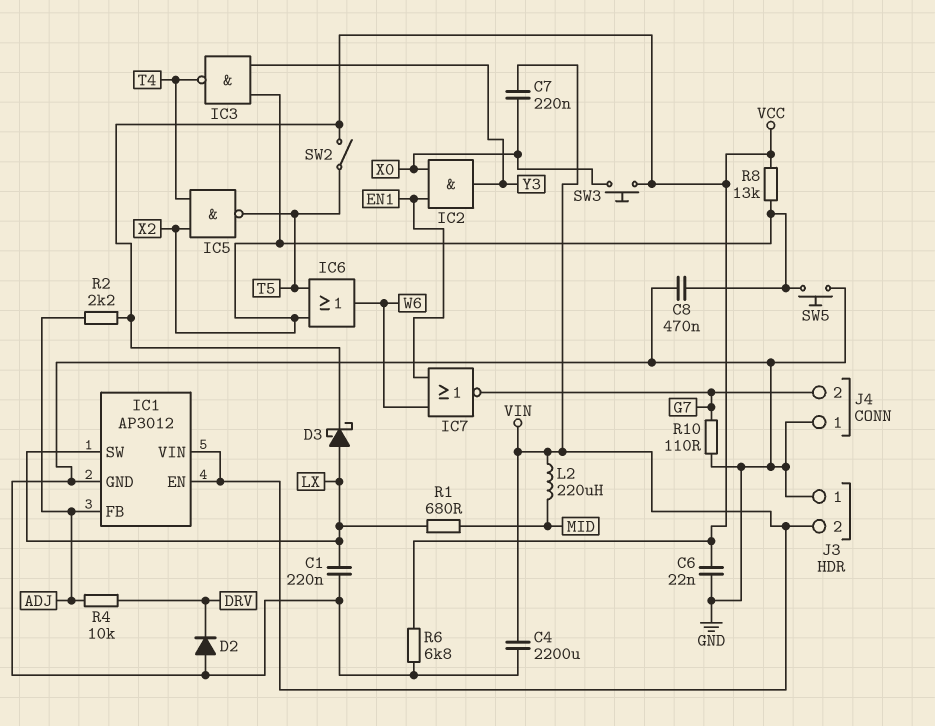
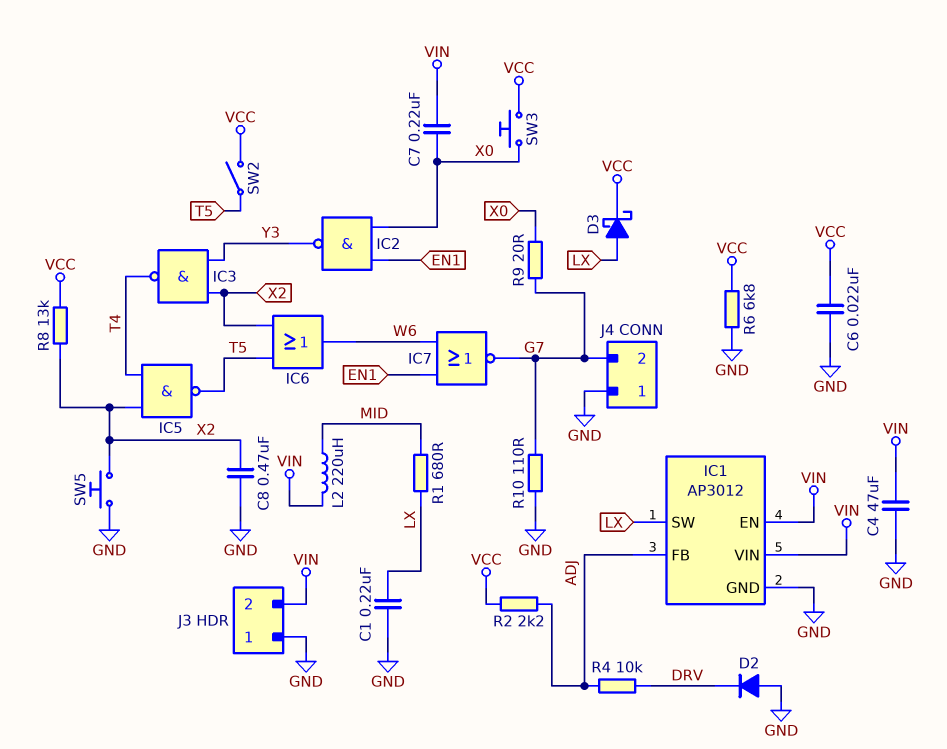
C4: 2200uF (GND, VIN) -> 47uF (GND, VIN)
IC2: AND (in EN1, in X0, out Y3) -> NAND (in EN1, in X0, out Y3)
R9: none -> 20 (G7, X0)

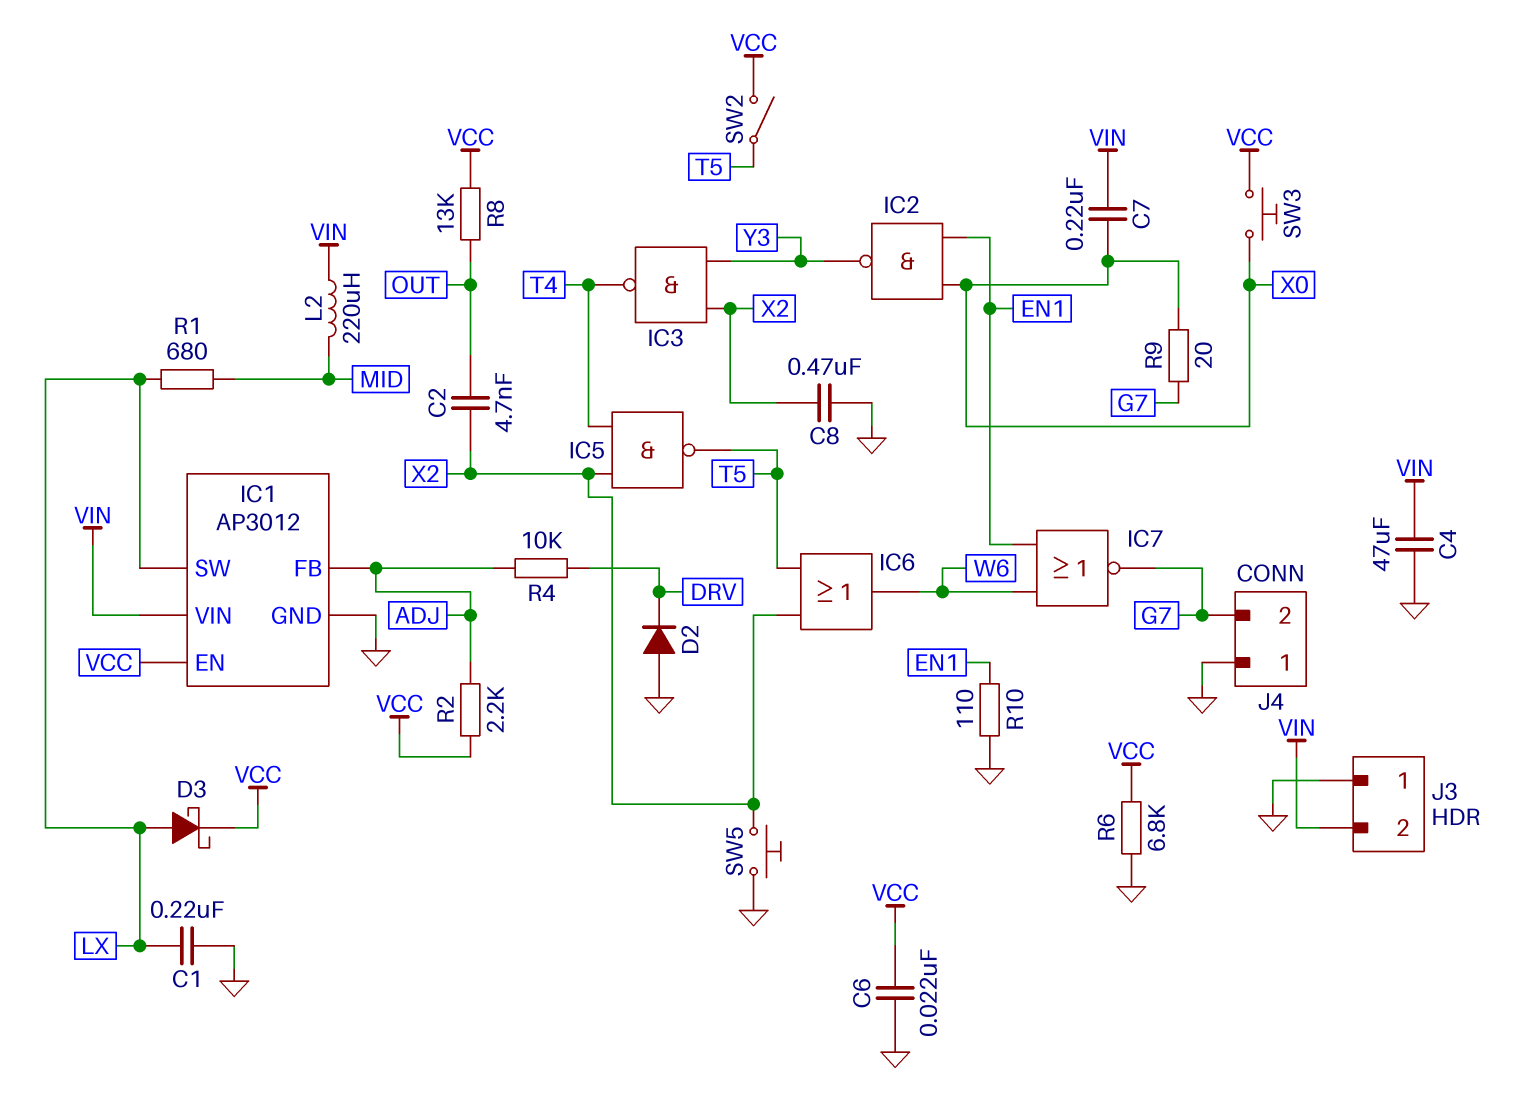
C2: none -> 4.7nF (OUT, X2)
IC1 pin EN: VIN -> VCC
R8: 13k (VCC, X2) -> 13k (OUT, VCC)
R10: 110 (G7, GND) -> 110 (EN1, GND)

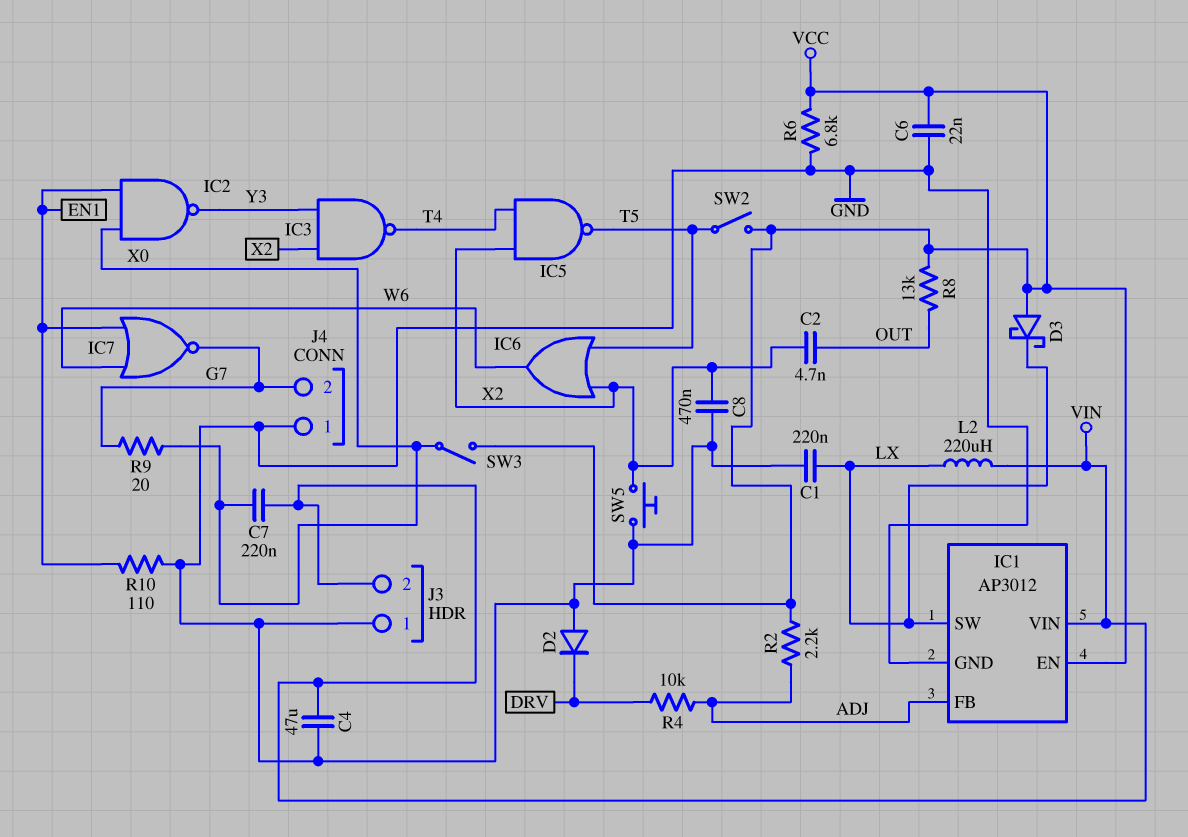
D3: schottky (A LX, K VCC) -> schottky (A VCC, K LX)
L2: 220uH (MID, VIN) -> 220uH (LX, VIN)
R1: 680 (LX, MID) -> none
SW3: button (VCC, X0) -> switch (VCC, X0)

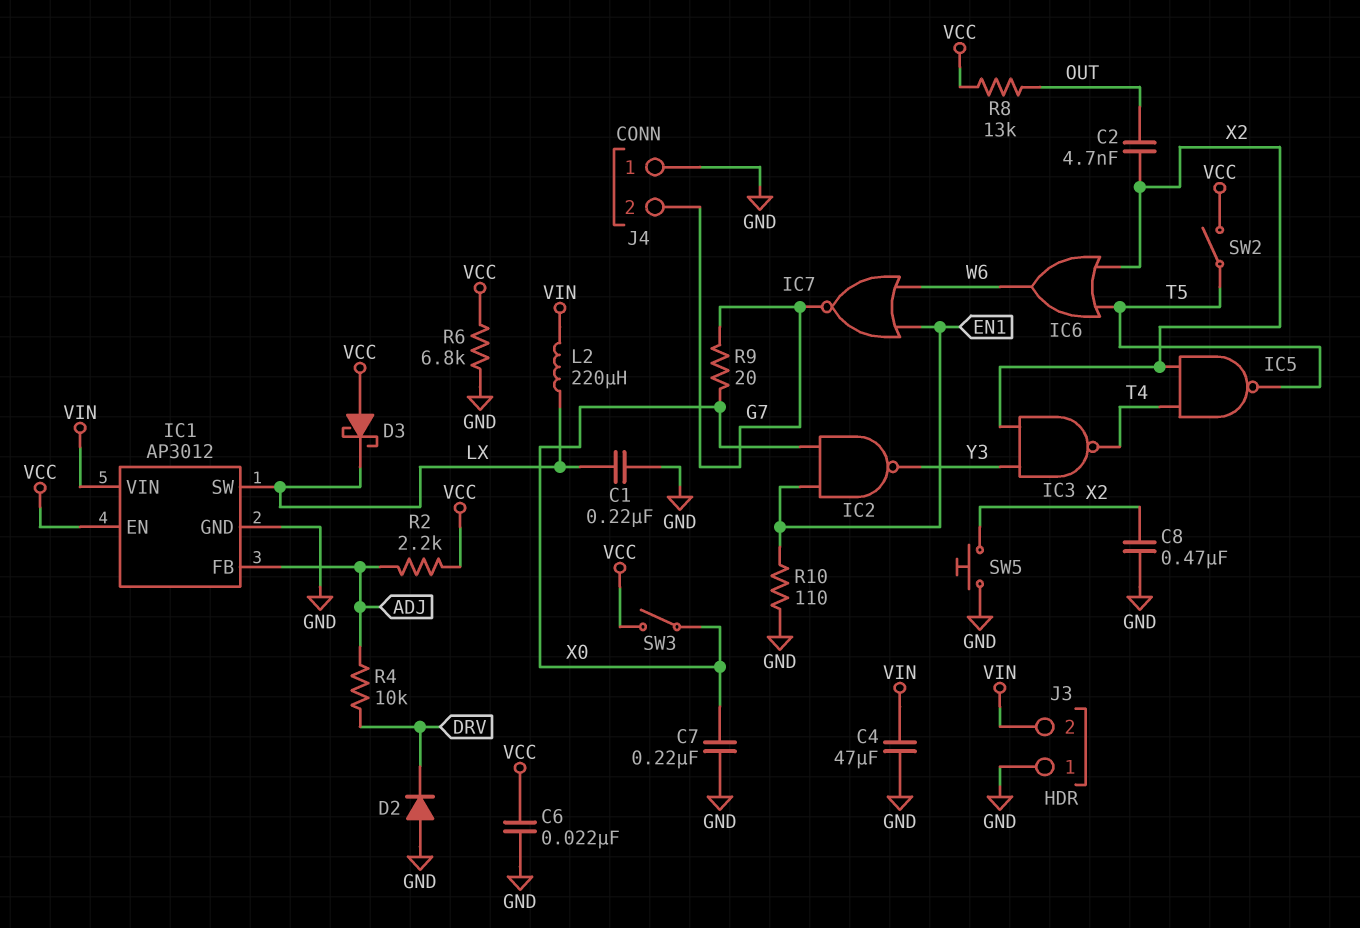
C7: 220nF (VIN, X0) -> 220nF (GND, X0)

